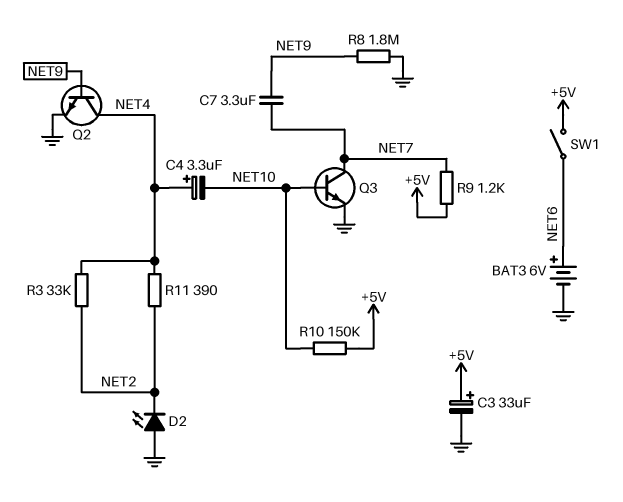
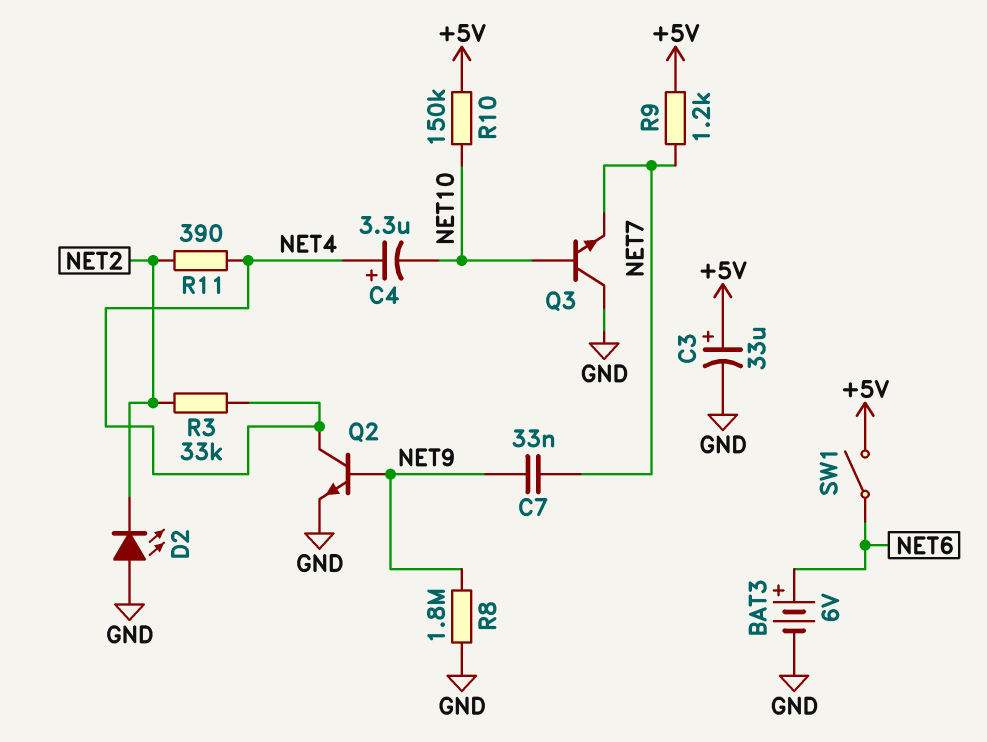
C7: 3.3uF (NET7, NET9) -> 33nF (NET7, NET9)
Q3: NPN (B NET10, C NET7, E GND) -> NPN (B NET10, C GND, E NET7)

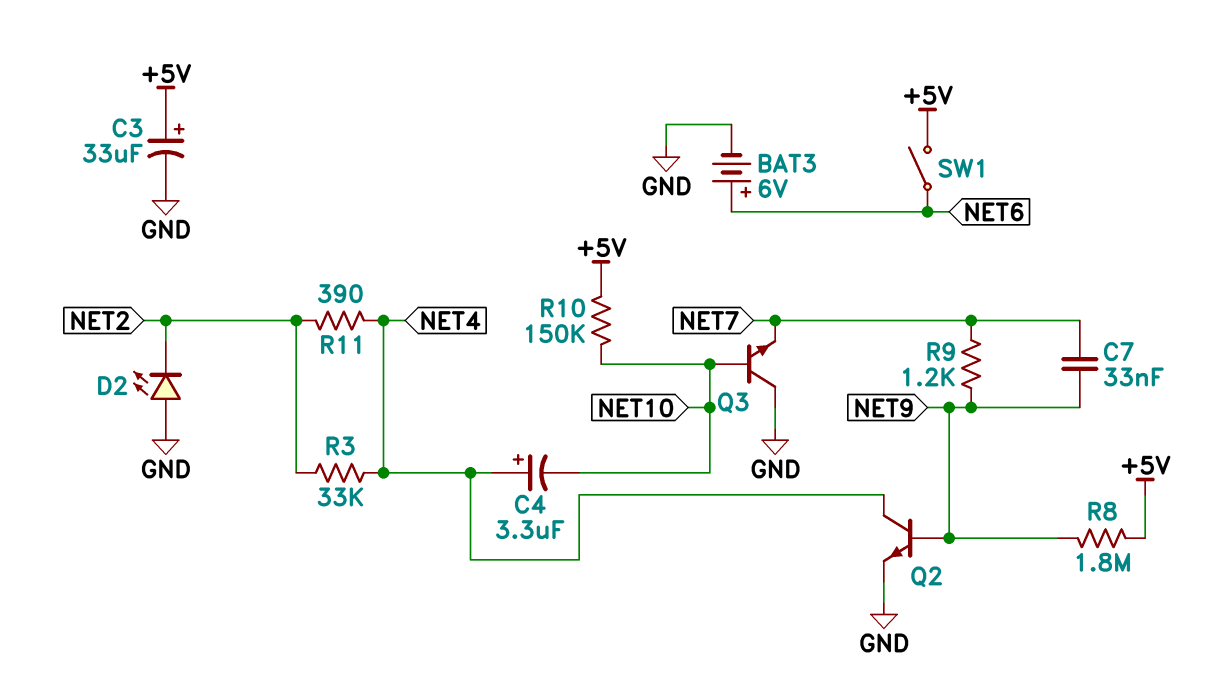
R8: 1.8M (GND, NET9) -> 1.8M (+5V, NET9)
R9: 1.2k (+5V, NET7) -> 1.2k (NET7, NET9)

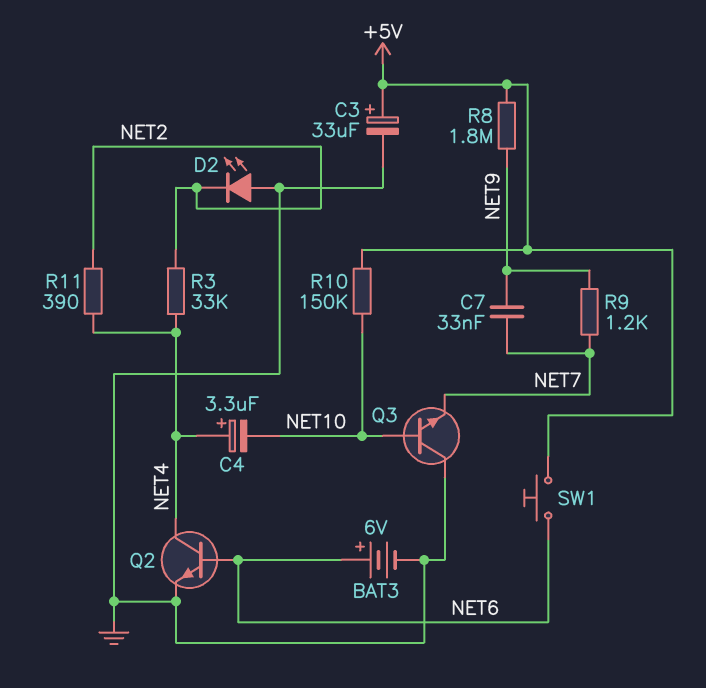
Q2: NPN (B NET9, C NET4, E GND) -> NPN (B NET6, C NET4, E GND)
SW1: switch (+5V, NET6) -> button (+5V, NET6)

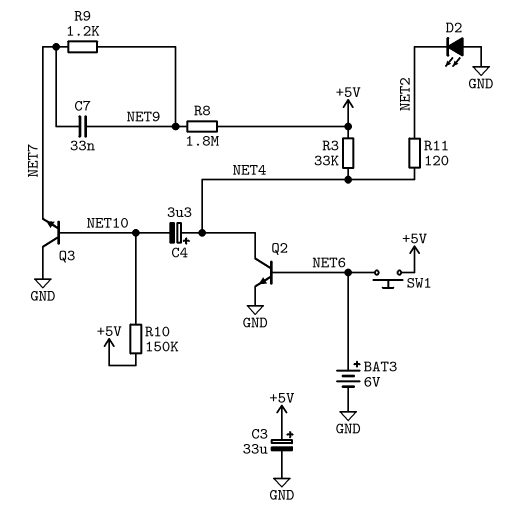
R3: 33k (NET2, NET4) -> 33k (+5V, NET4)
R11: 390 (NET2, NET4) -> 120 (NET2, NET4)

